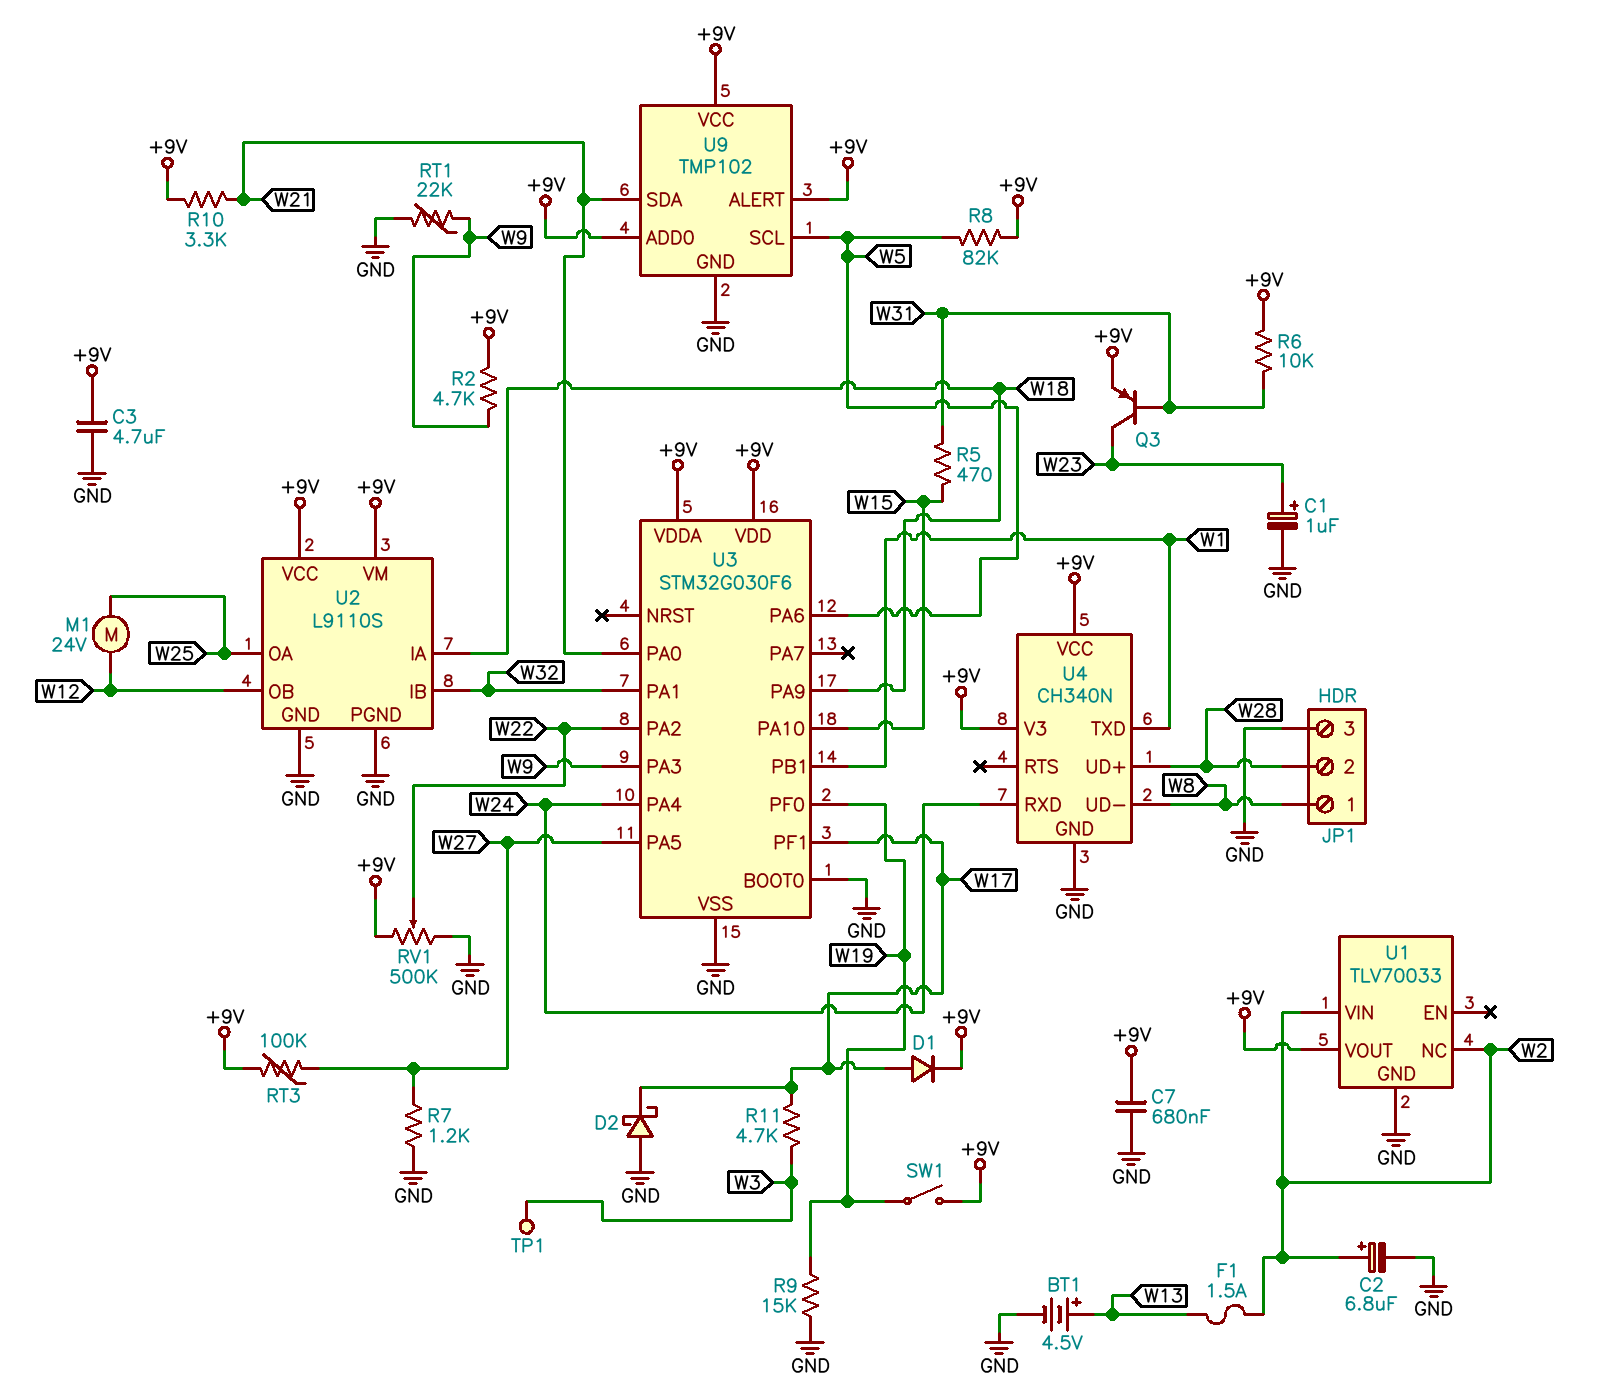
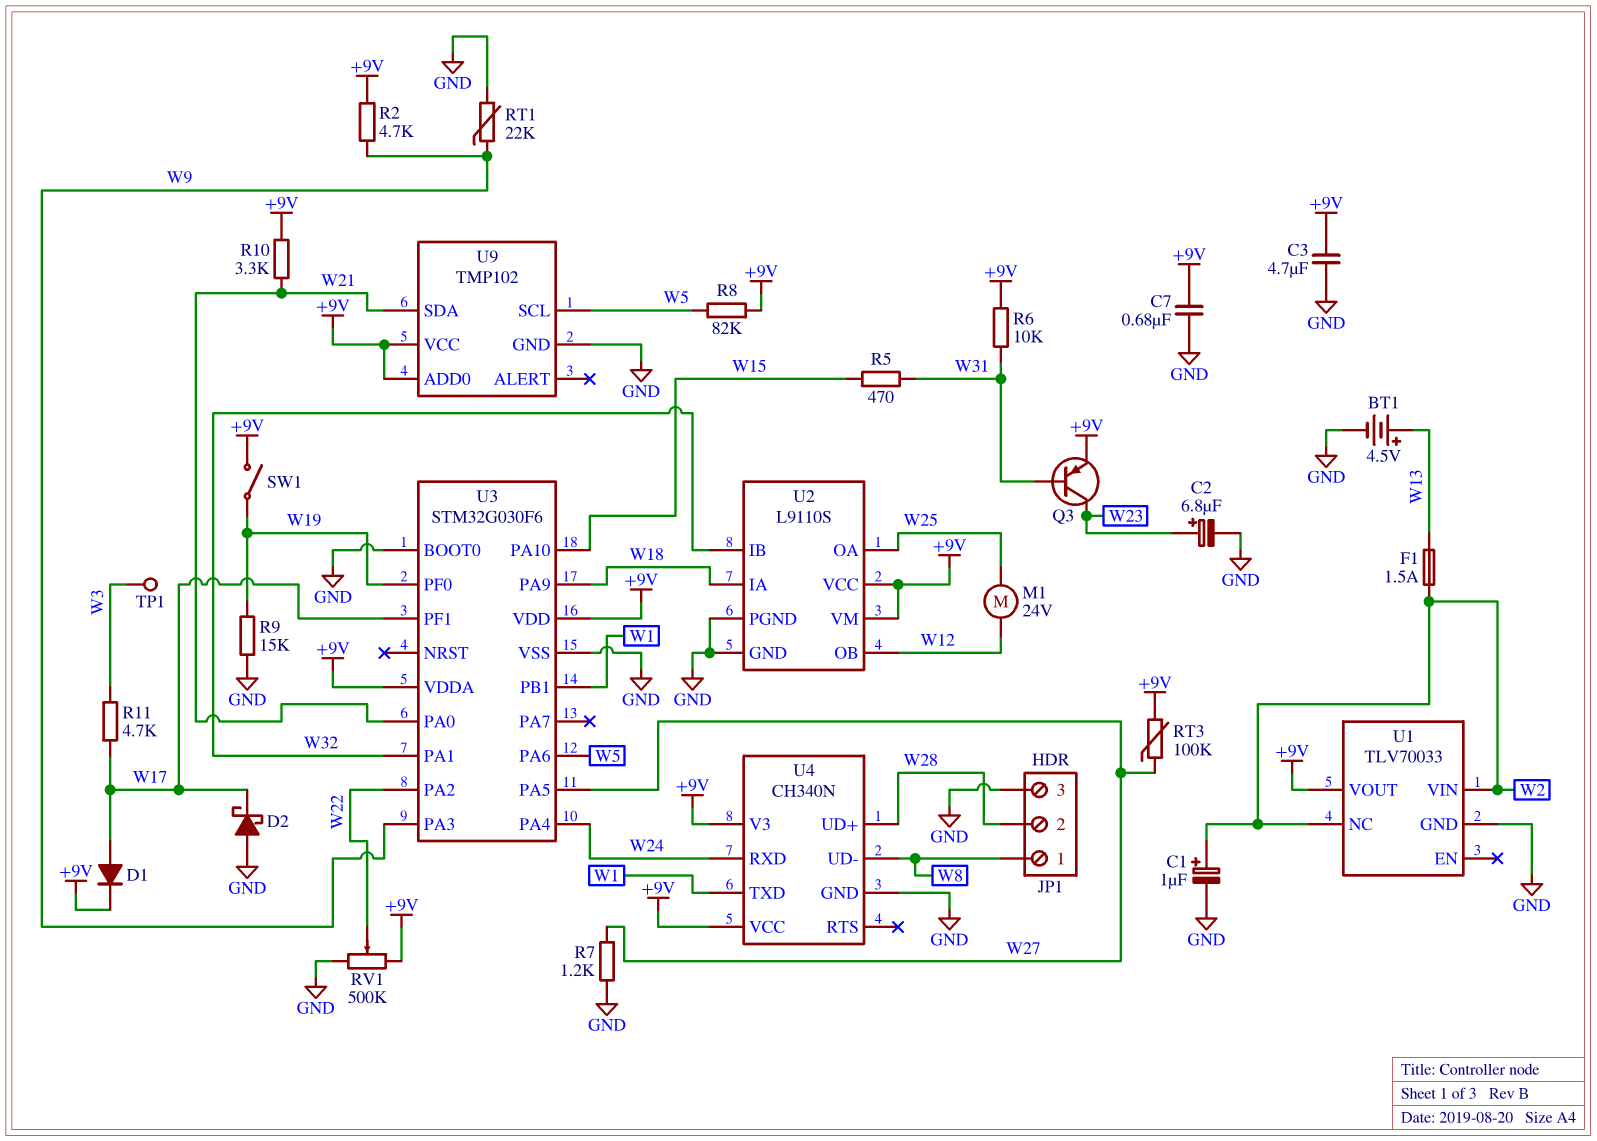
C1: 1uF (plus W23, minus GND) -> 1uF (plus W2, minus GND)
C2: 6.8uF (plus W2, minus GND) -> 6.8uF (plus W23, minus GND)
U9 pin ALERT: +9V -> none

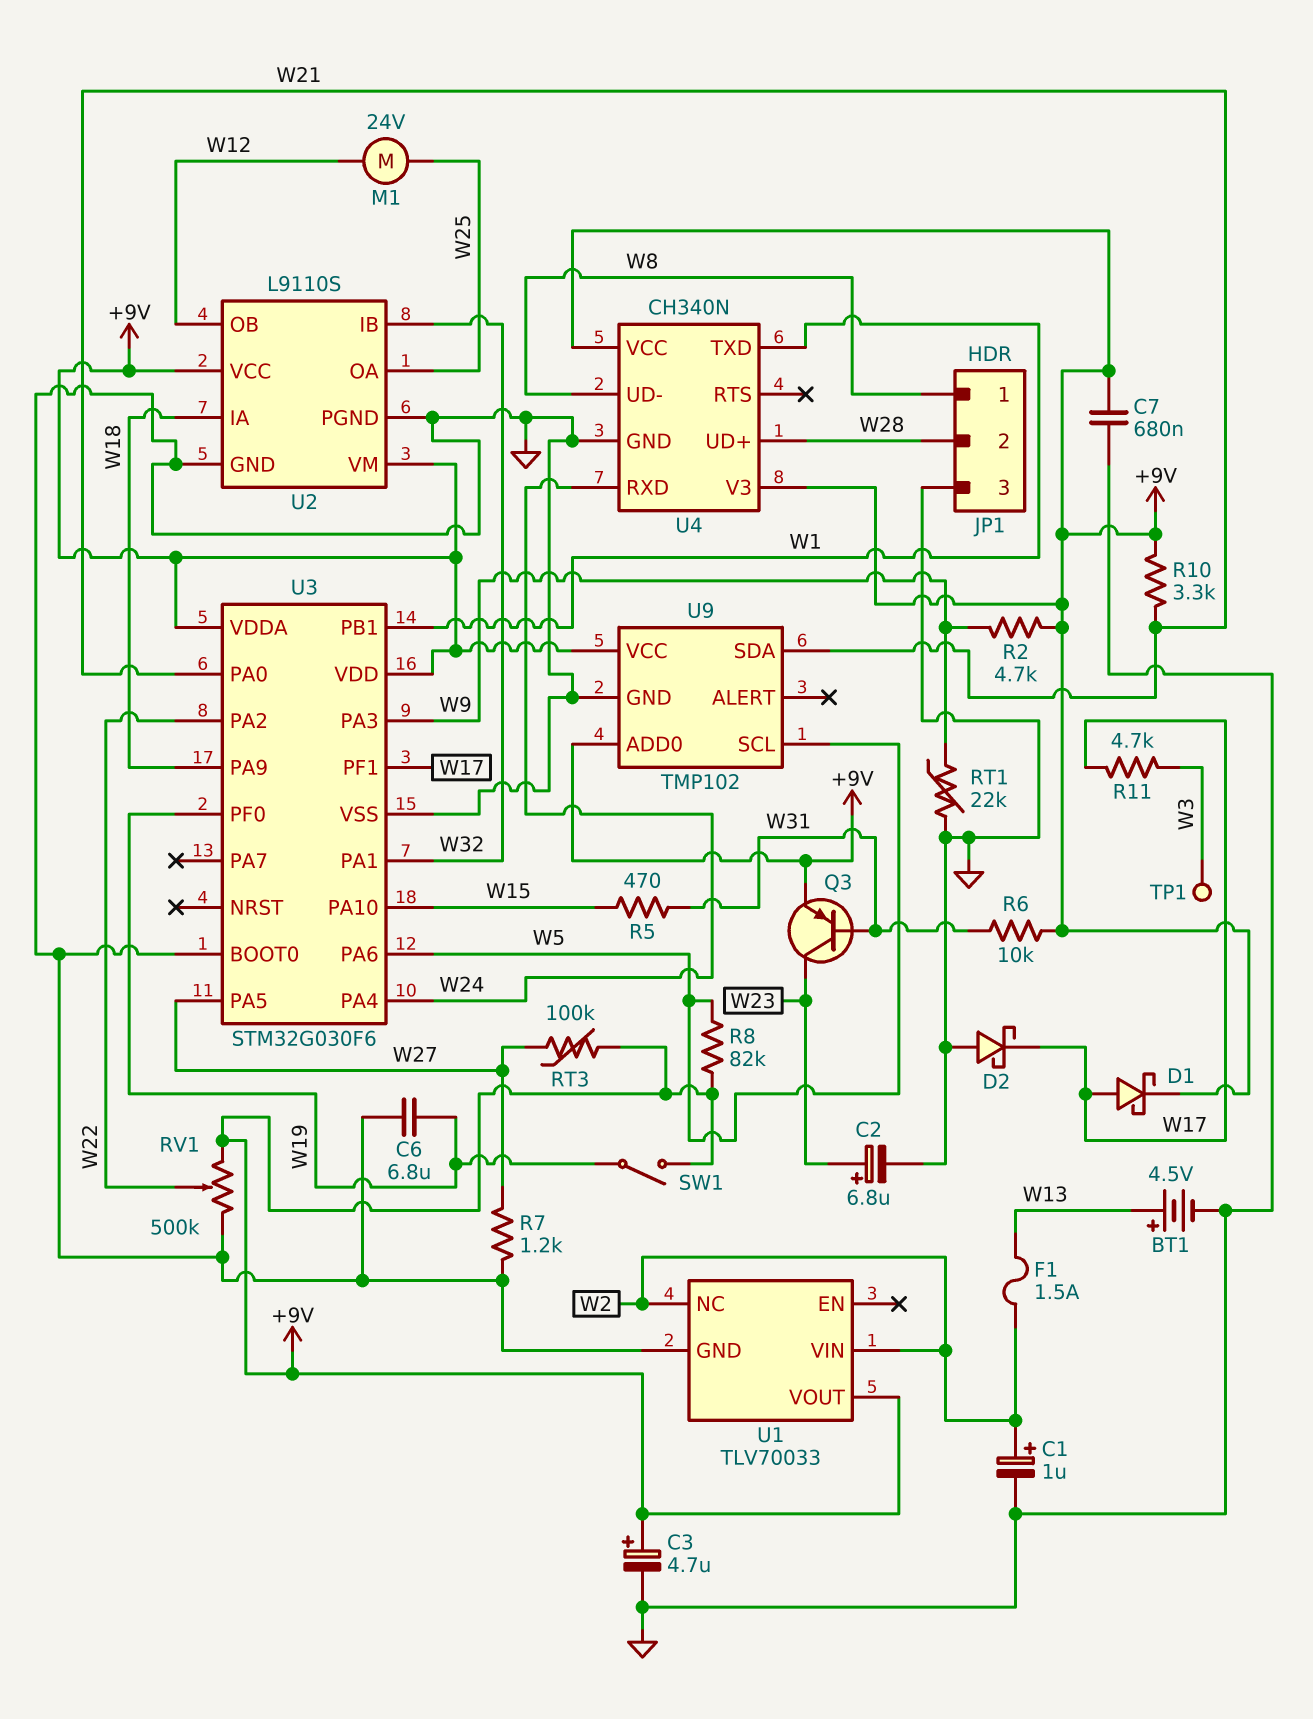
C3: 4.7uF (+9V, GND) -> 4.7uF (plus +9V, minus GND)
C6: none -> 6.8uF (GND, W19)
D1: diode (A W17, K +9V) -> schottky (A W17, K +9V)
R9: 15k (GND, W19) -> none

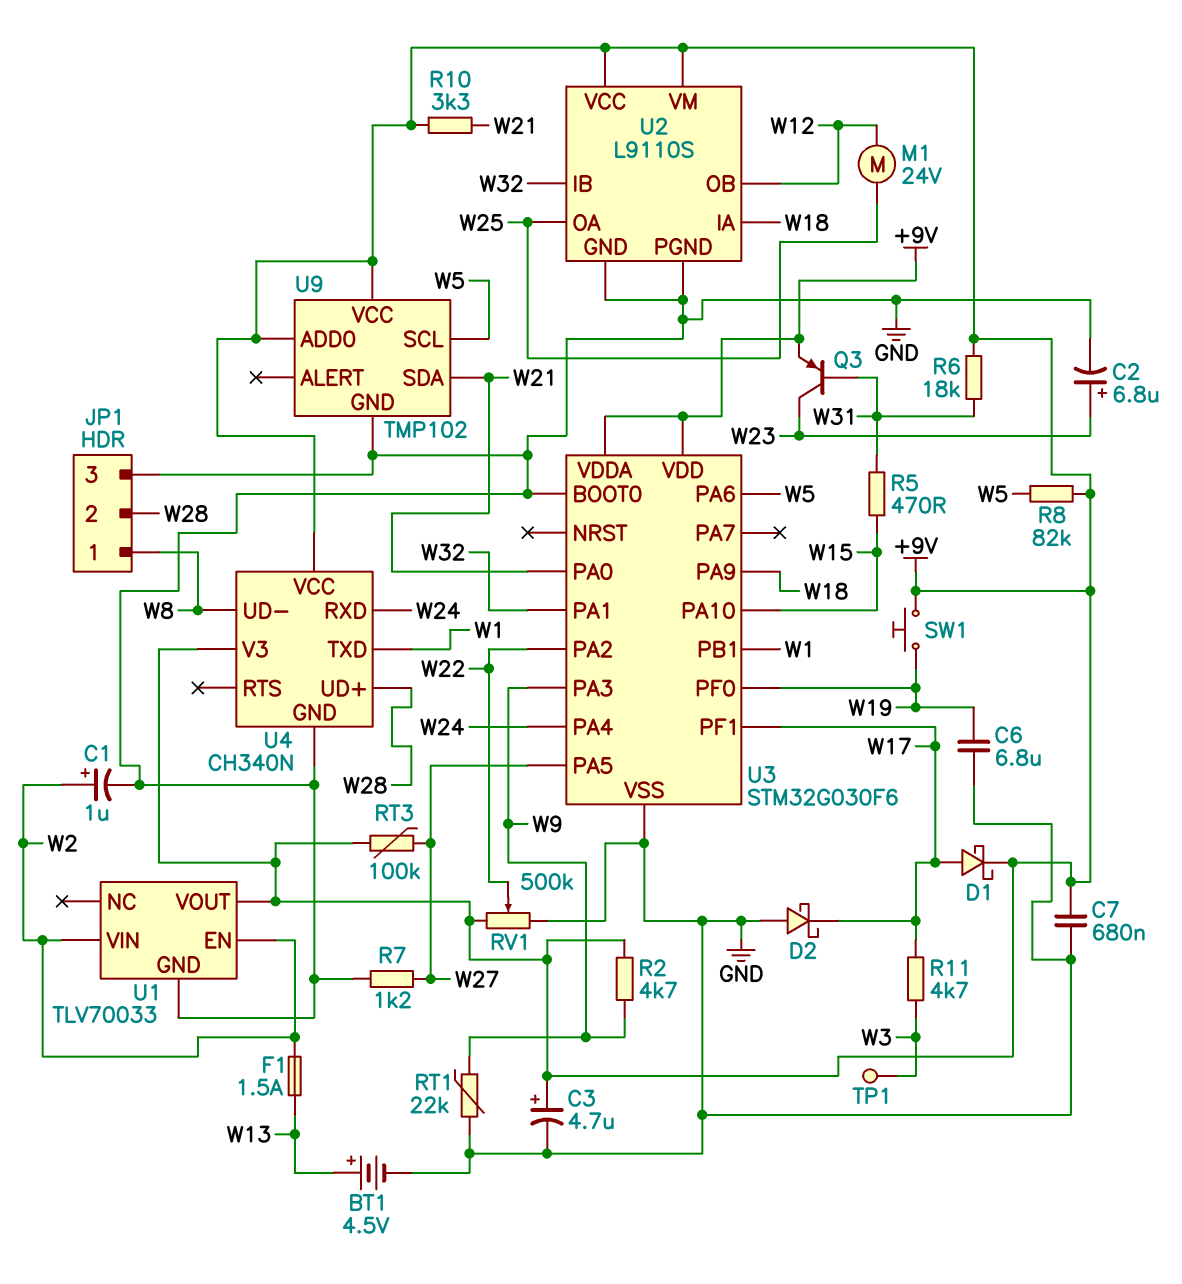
R6: 10k (+9V, W31) -> 18k (+9V, W31)
SW1: switch (+9V, W19) -> button (+9V, W19)
U1 pin EN: none -> W2
U1 pin NC: W2 -> none

